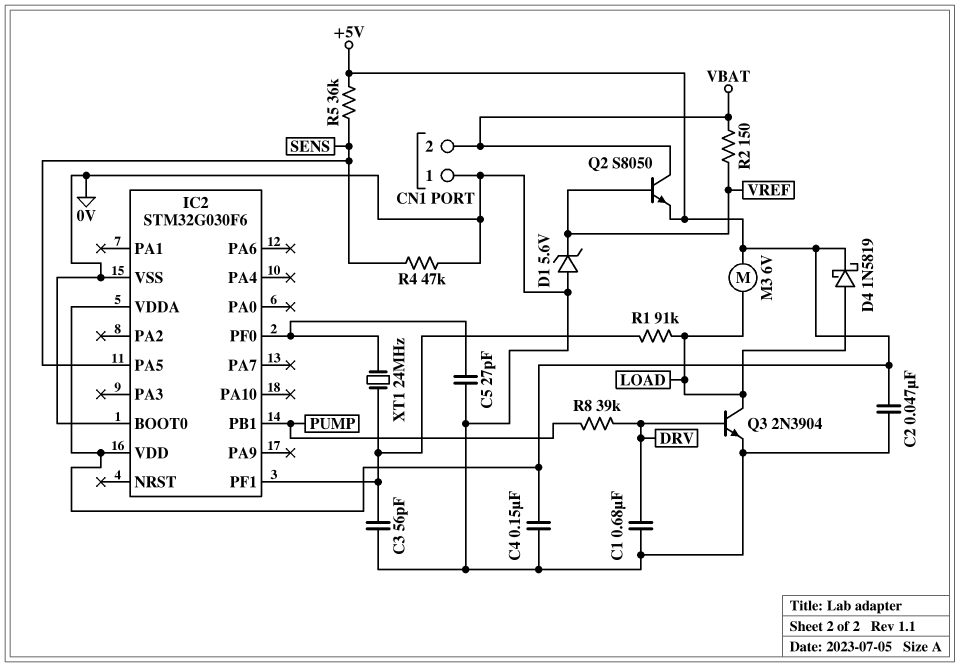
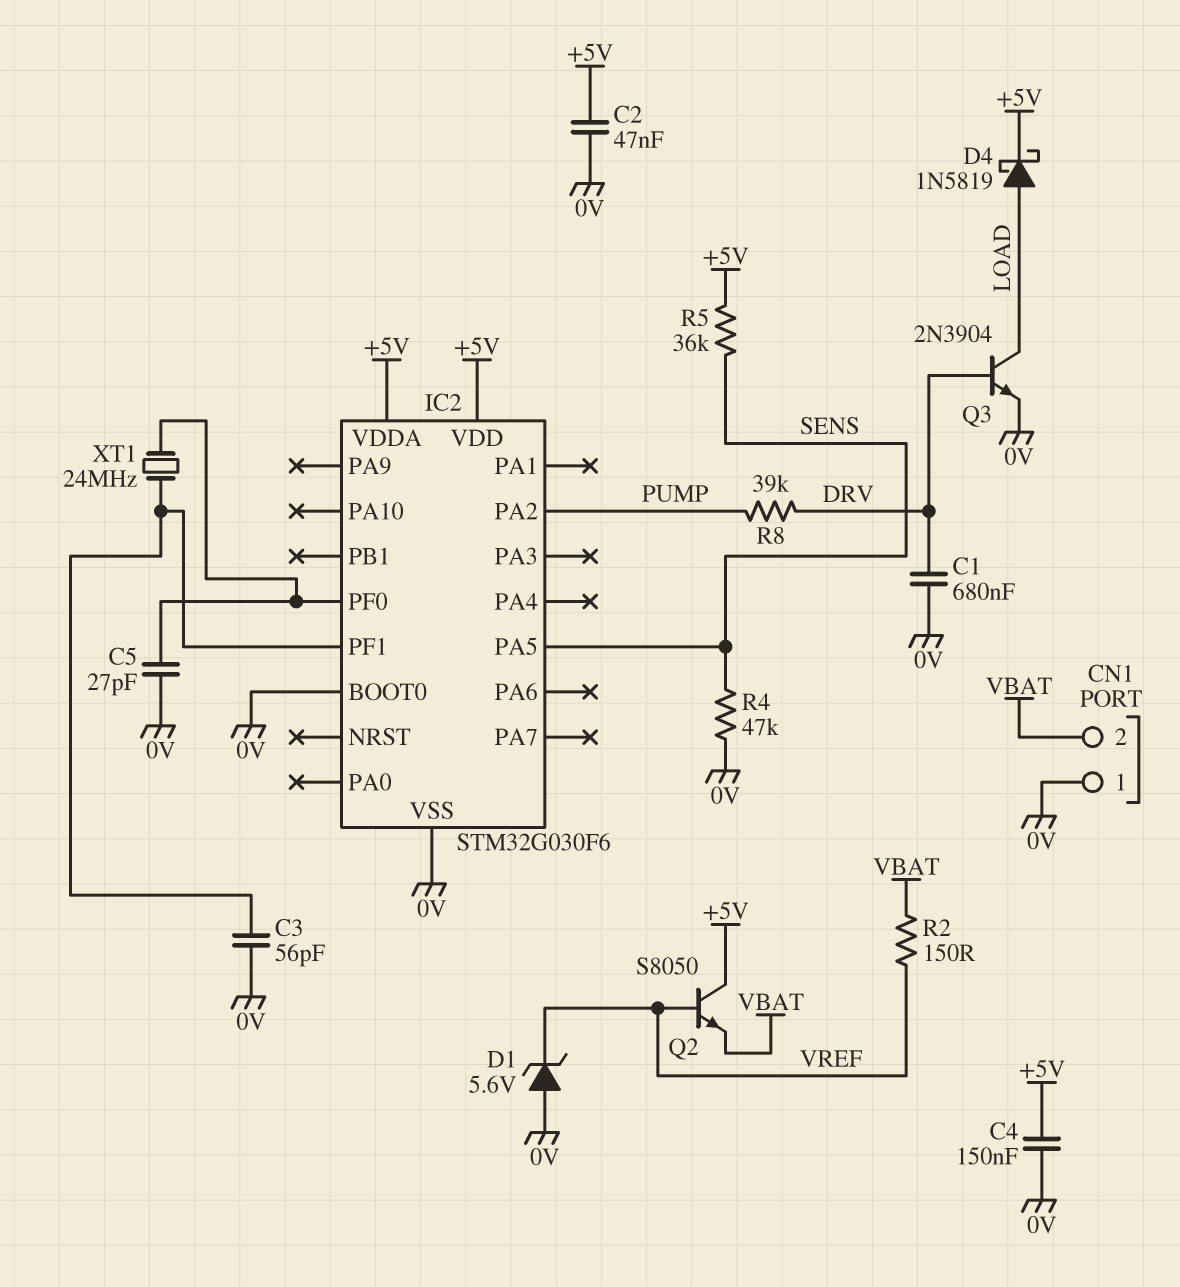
IC2 pin PA2: none -> PUMP
IC2 pin PB1: PUMP -> none
M3: motor 6V (+5V, LOAD) -> none
Q2: NPN S8050 (B VREF, C VBAT, E +5V) -> NPN S8050 (B VREF, C +5V, E VBAT)
R1: 91k (IC2/PF1, LOAD) -> none

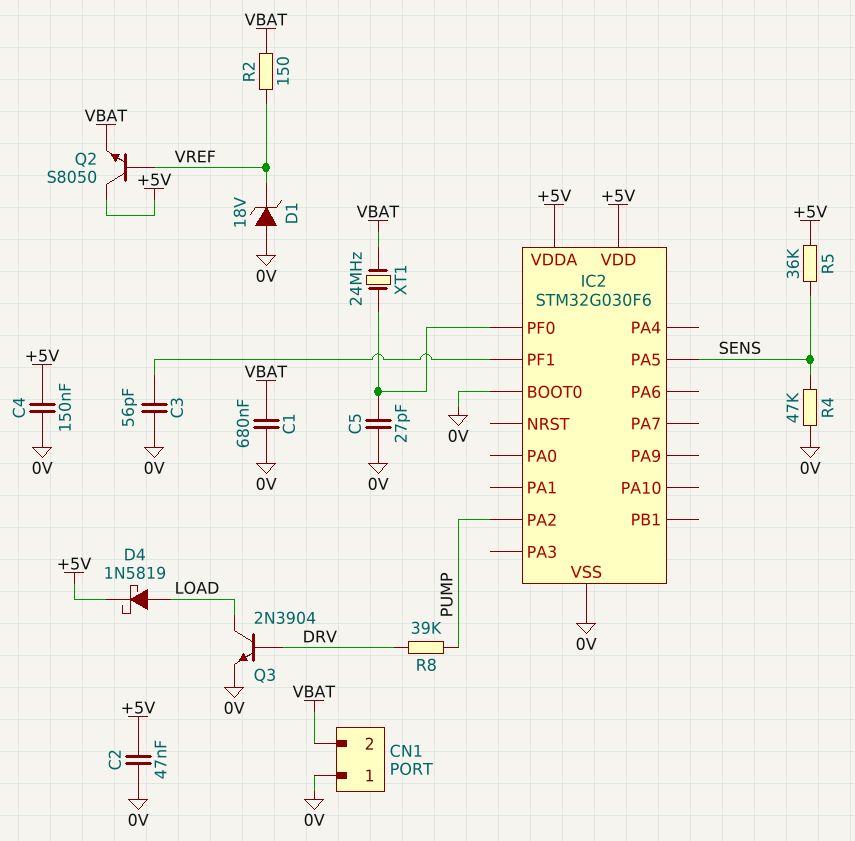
C1: 680nF (0V, DRV) -> 680nF (0V, VBAT)
D1: zener 5.6V (A 0V, K VREF) -> zener 18V (A 0V, K VREF)
XT1: 24MHz (IC2/PF0, IC2/PF1) -> 24MHz (IC2/PF0, VBAT)

